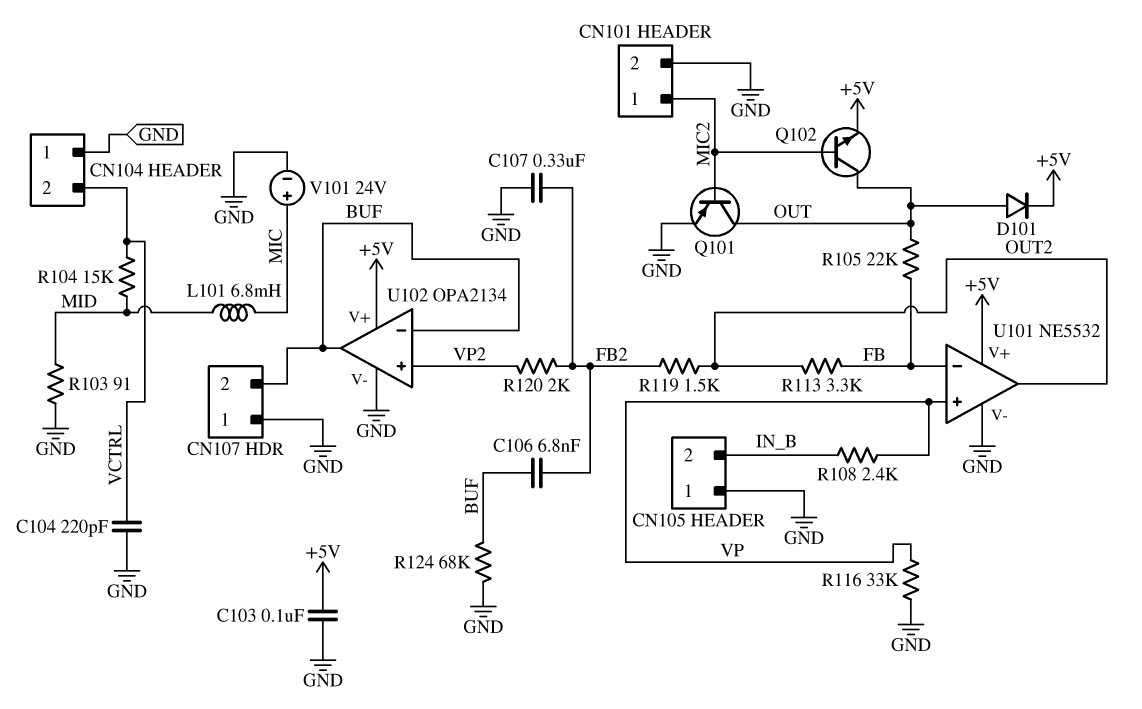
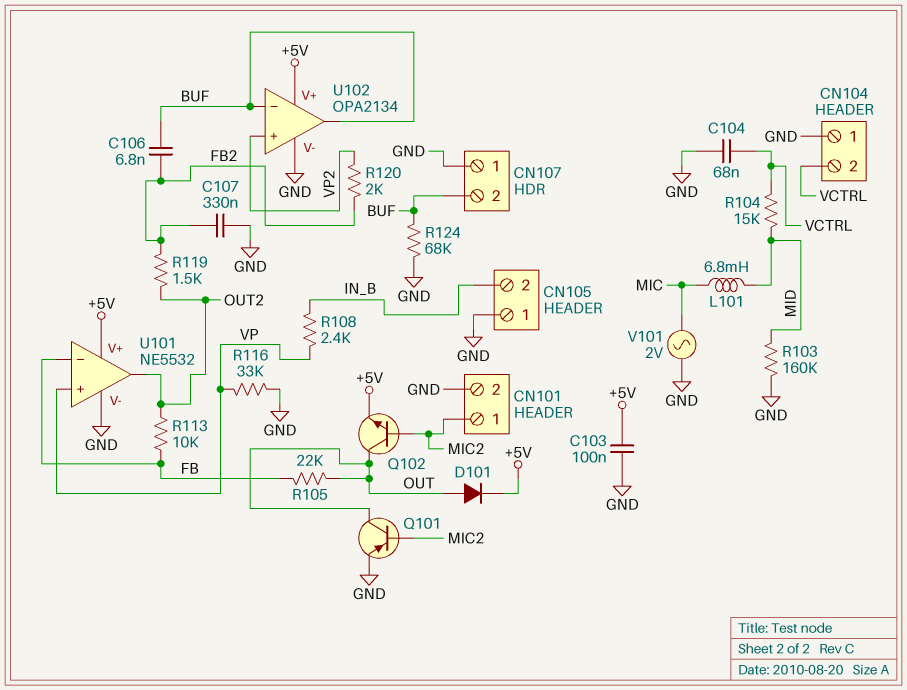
C104: 220pF (GND, VCTRL) -> 68nF (GND, VCTRL)
R103: 91 (GND, MID) -> 160k (GND, MID)
R113: 3.3k (FB, OUT2) -> 10k (FB, OUT2)
V101: 24V (plus MIC, minus GND) -> AC 2V (GND, MIC)

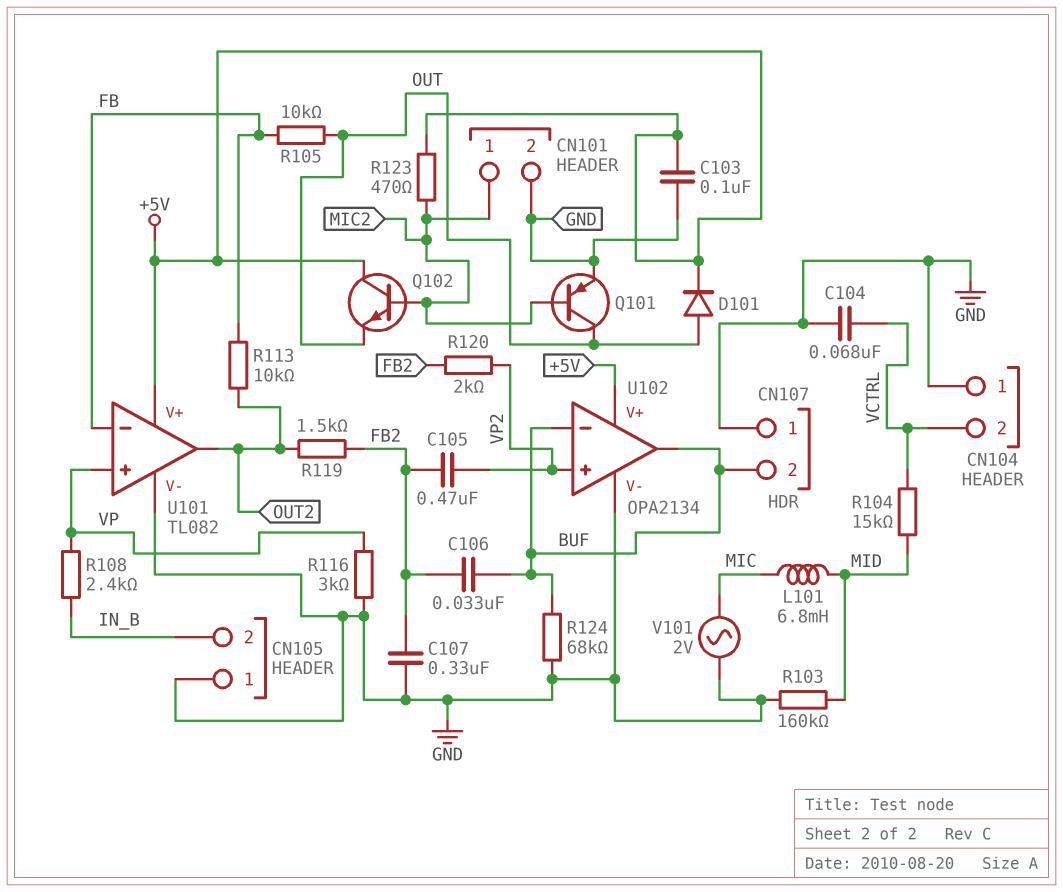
C105: none -> 470nF (FB2, VP2)
C106: 6.8nF (BUF, FB2) -> 33nF (BUF, FB2)
Q102: NPN (B MIC2, C OUT, E +5V) -> NPN (B MIC2, C +5V, E OUT)
R105: 22k (FB, OUT) -> 10k (FB, OUT)
R116: 33k (GND, VP) -> 3k (GND, VP)
R123: none -> 470 (+5V, MIC2)
U101: NE5532 -> TL082

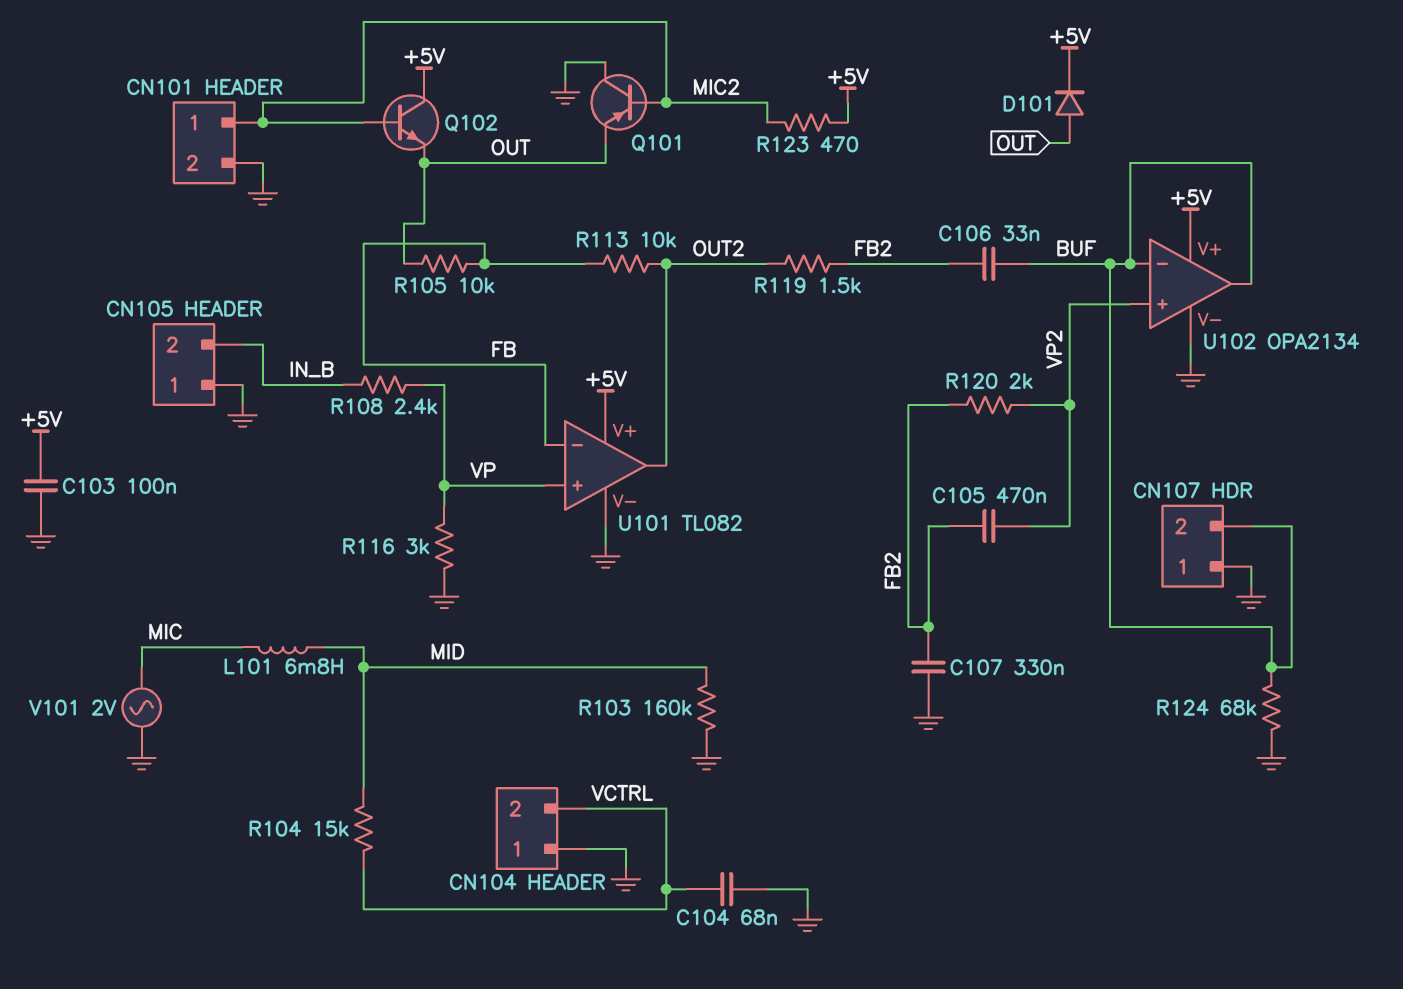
Q101: PNP (B MIC2, C OUT, E GND) -> PNP (B MIC2, C GND, E OUT)

